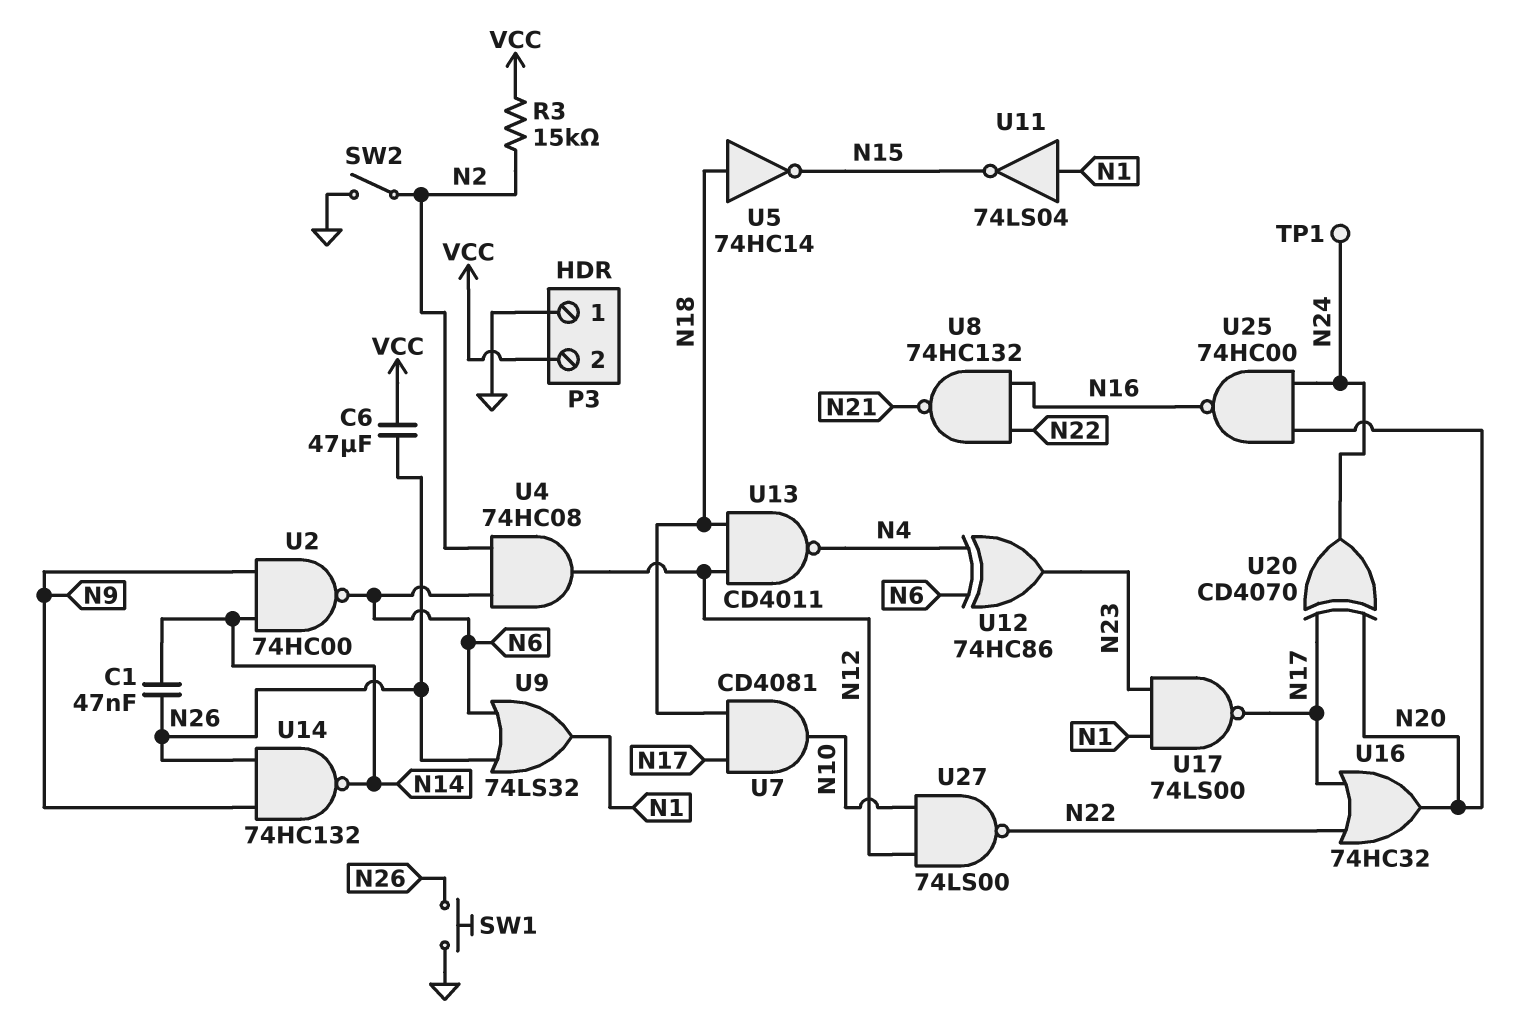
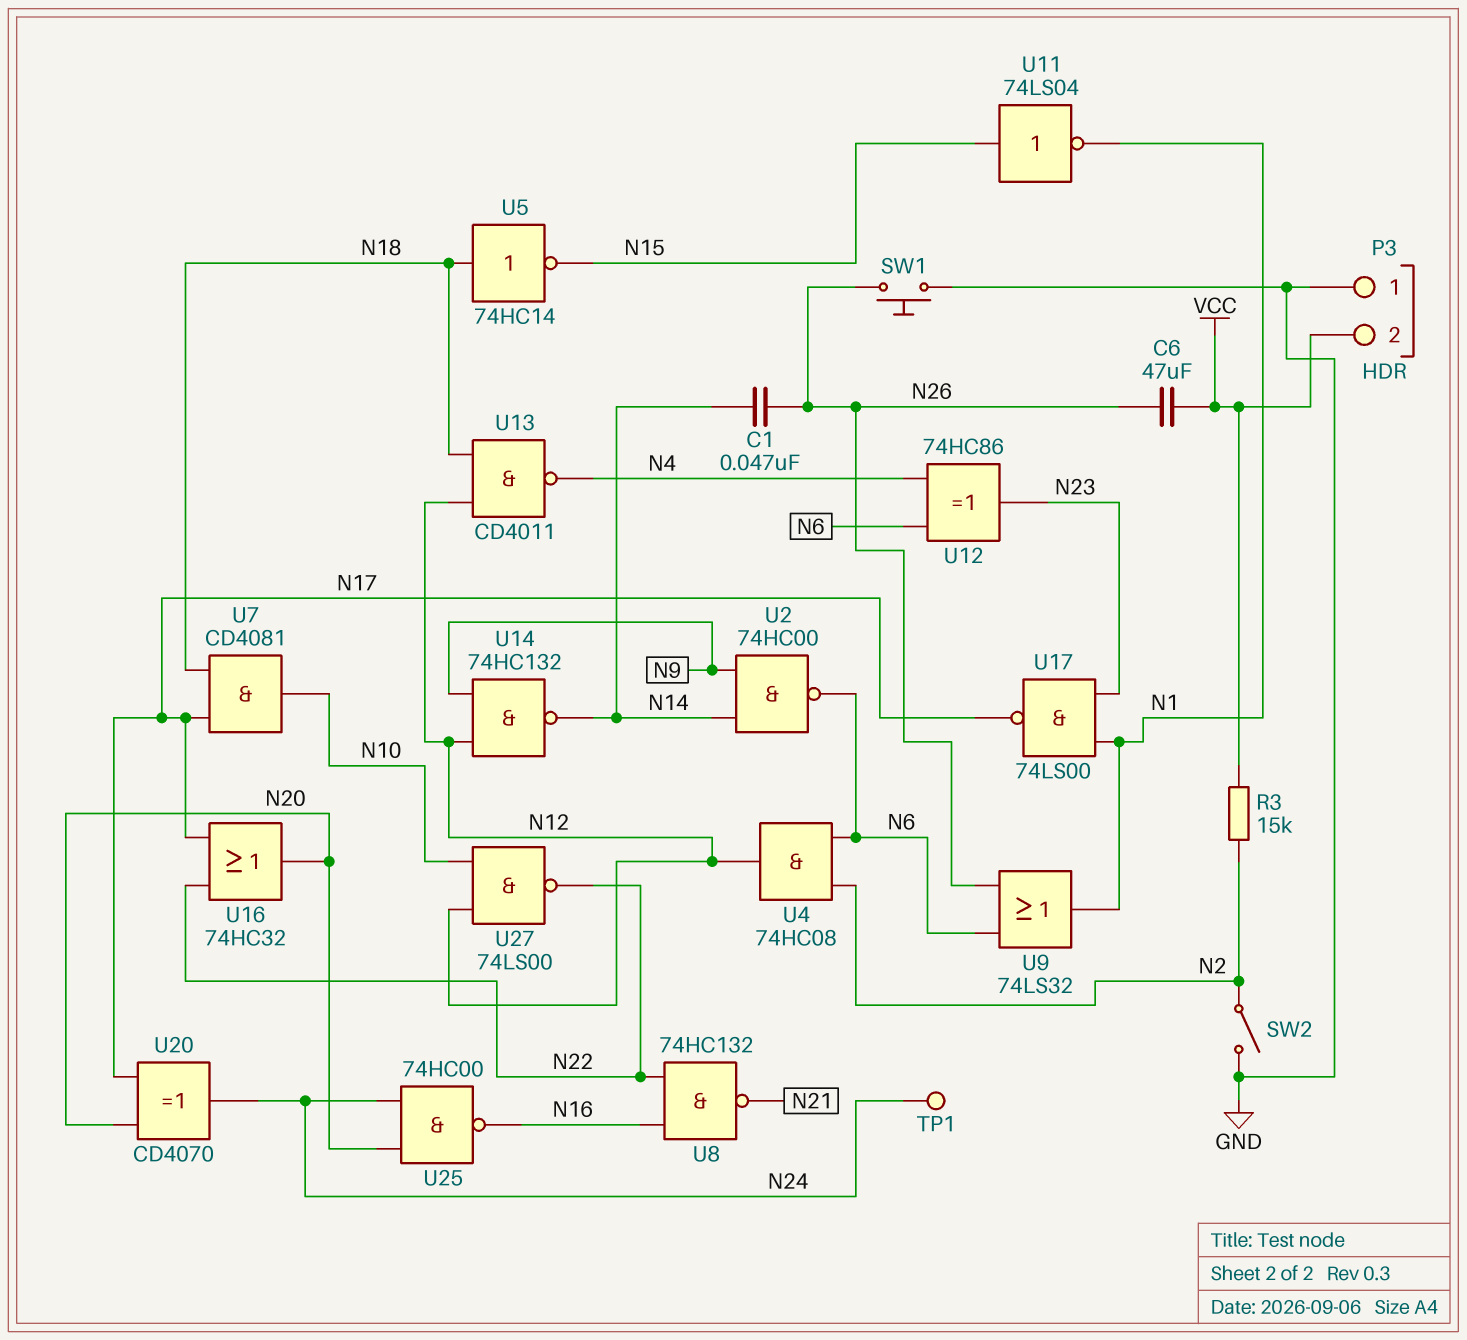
U11: NOT 74LS04 (in N1, out N15) -> NOT 74LS04 (in N15, out N1)
U14: NAND 74HC132 (in N9, in N26, out N14) -> NAND 74HC132 (in N9, in N12, out N14)

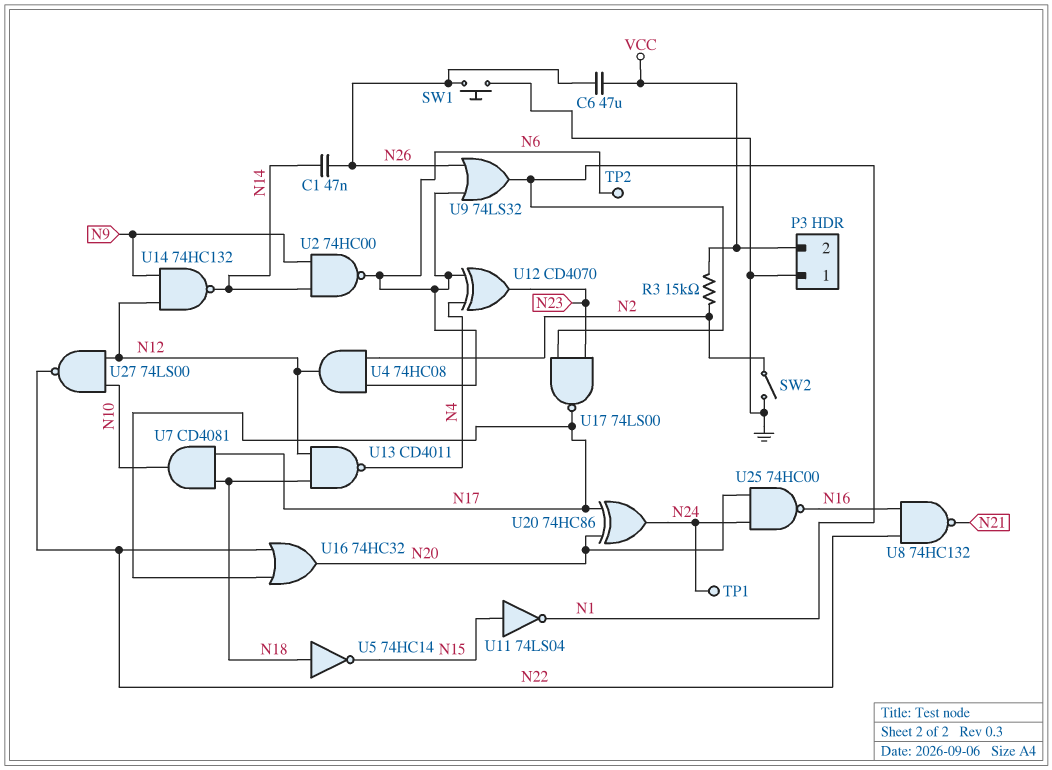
TP2: none -> test point (N6)
U12: XOR 74HC86 (in N4, in N6, out N23) -> XOR CD4070 (in N4, in N6, out N23)
U20: XOR CD4070 (in N17, in N20, out N24) -> XOR 74HC86 (in N17, in N20, out N24)

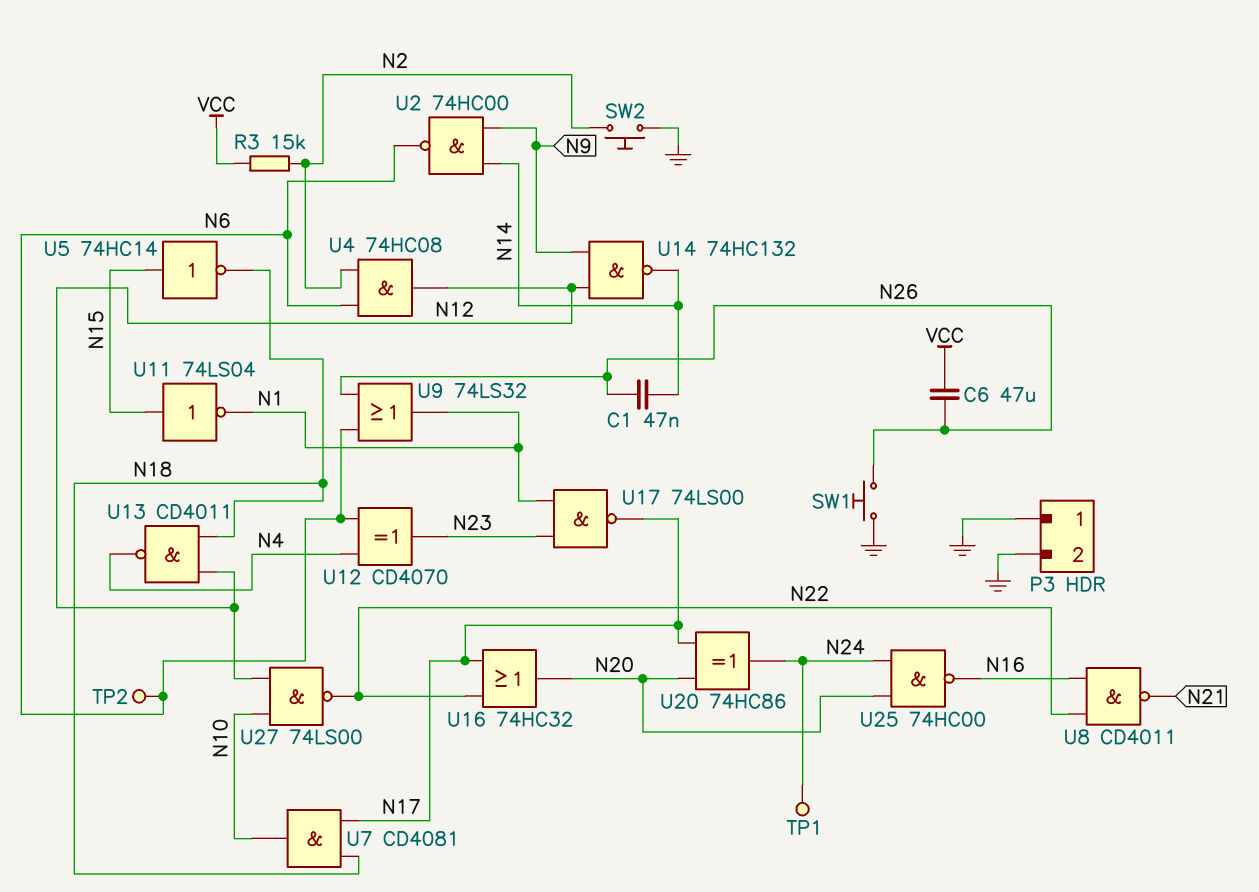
P3 pin 2: VCC -> GND
SW2: switch (GND, N2) -> button (GND, N2)
U5: NOT 74HC14 (in N18, out N15) -> NOT 74HC14 (in N15, out N18)
U8: NAND 74HC132 (in N16, in N22, out N21) -> NAND CD4011 (in N16, in N22, out N21)

